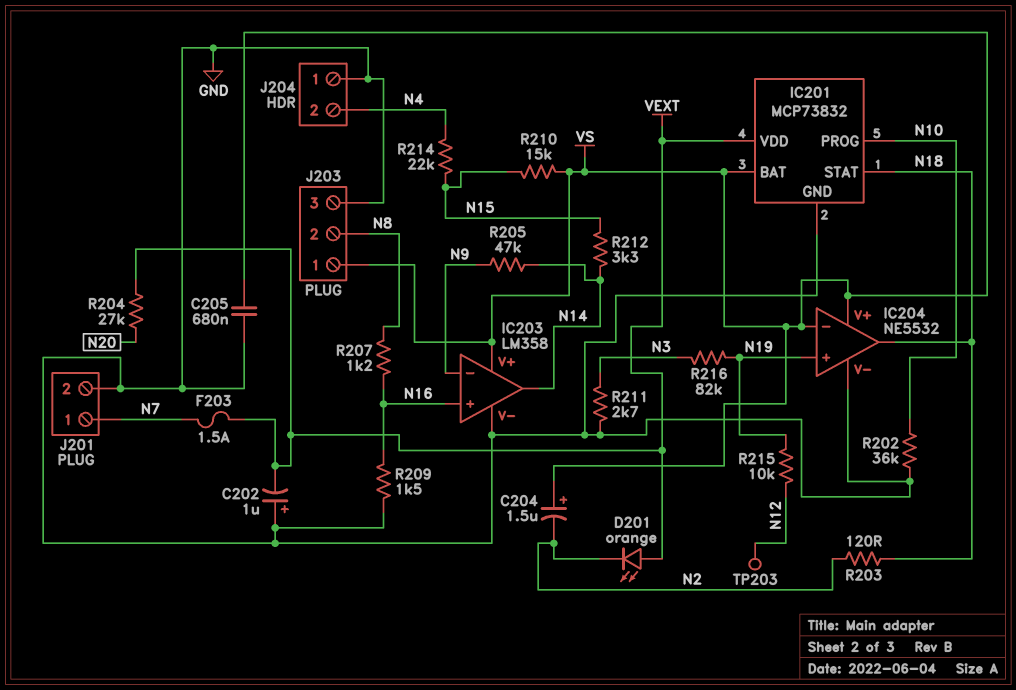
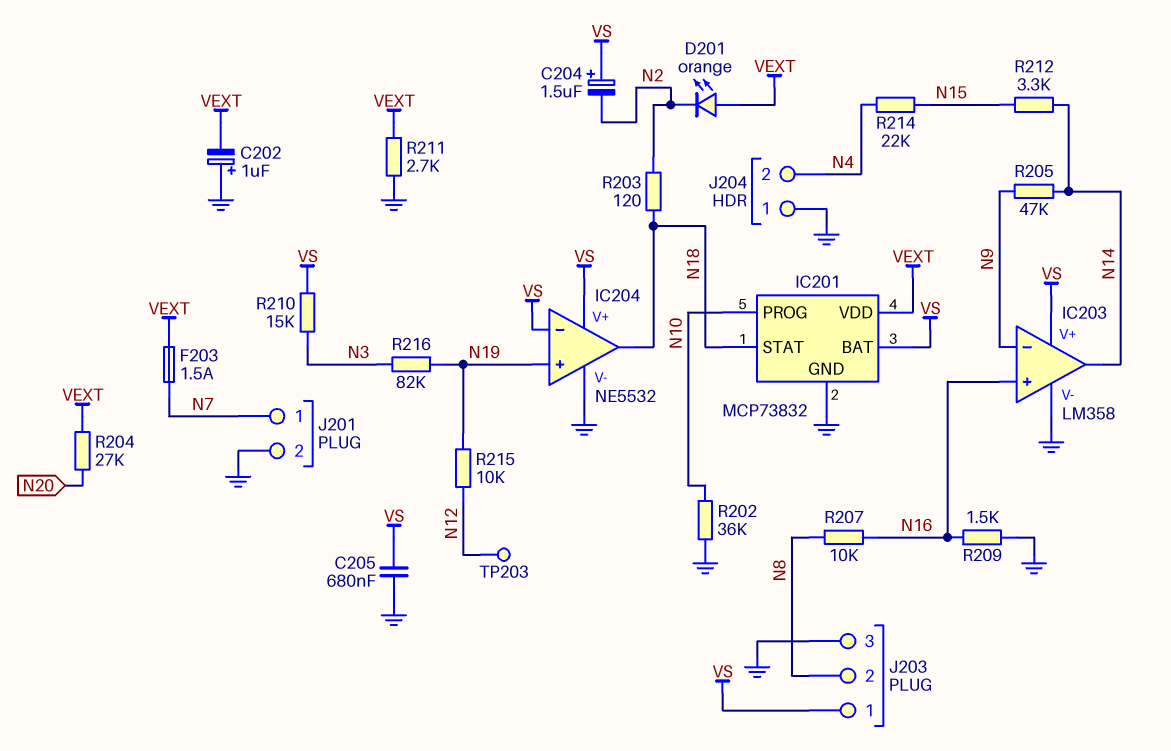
R207: 1.2k (N8, N16) -> 10k (N8, N16)
R210: 15k (N15, VS) -> 15k (N3, VS)
R211: 2.7k (GND, N3) -> 2.7k (GND, VEXT)

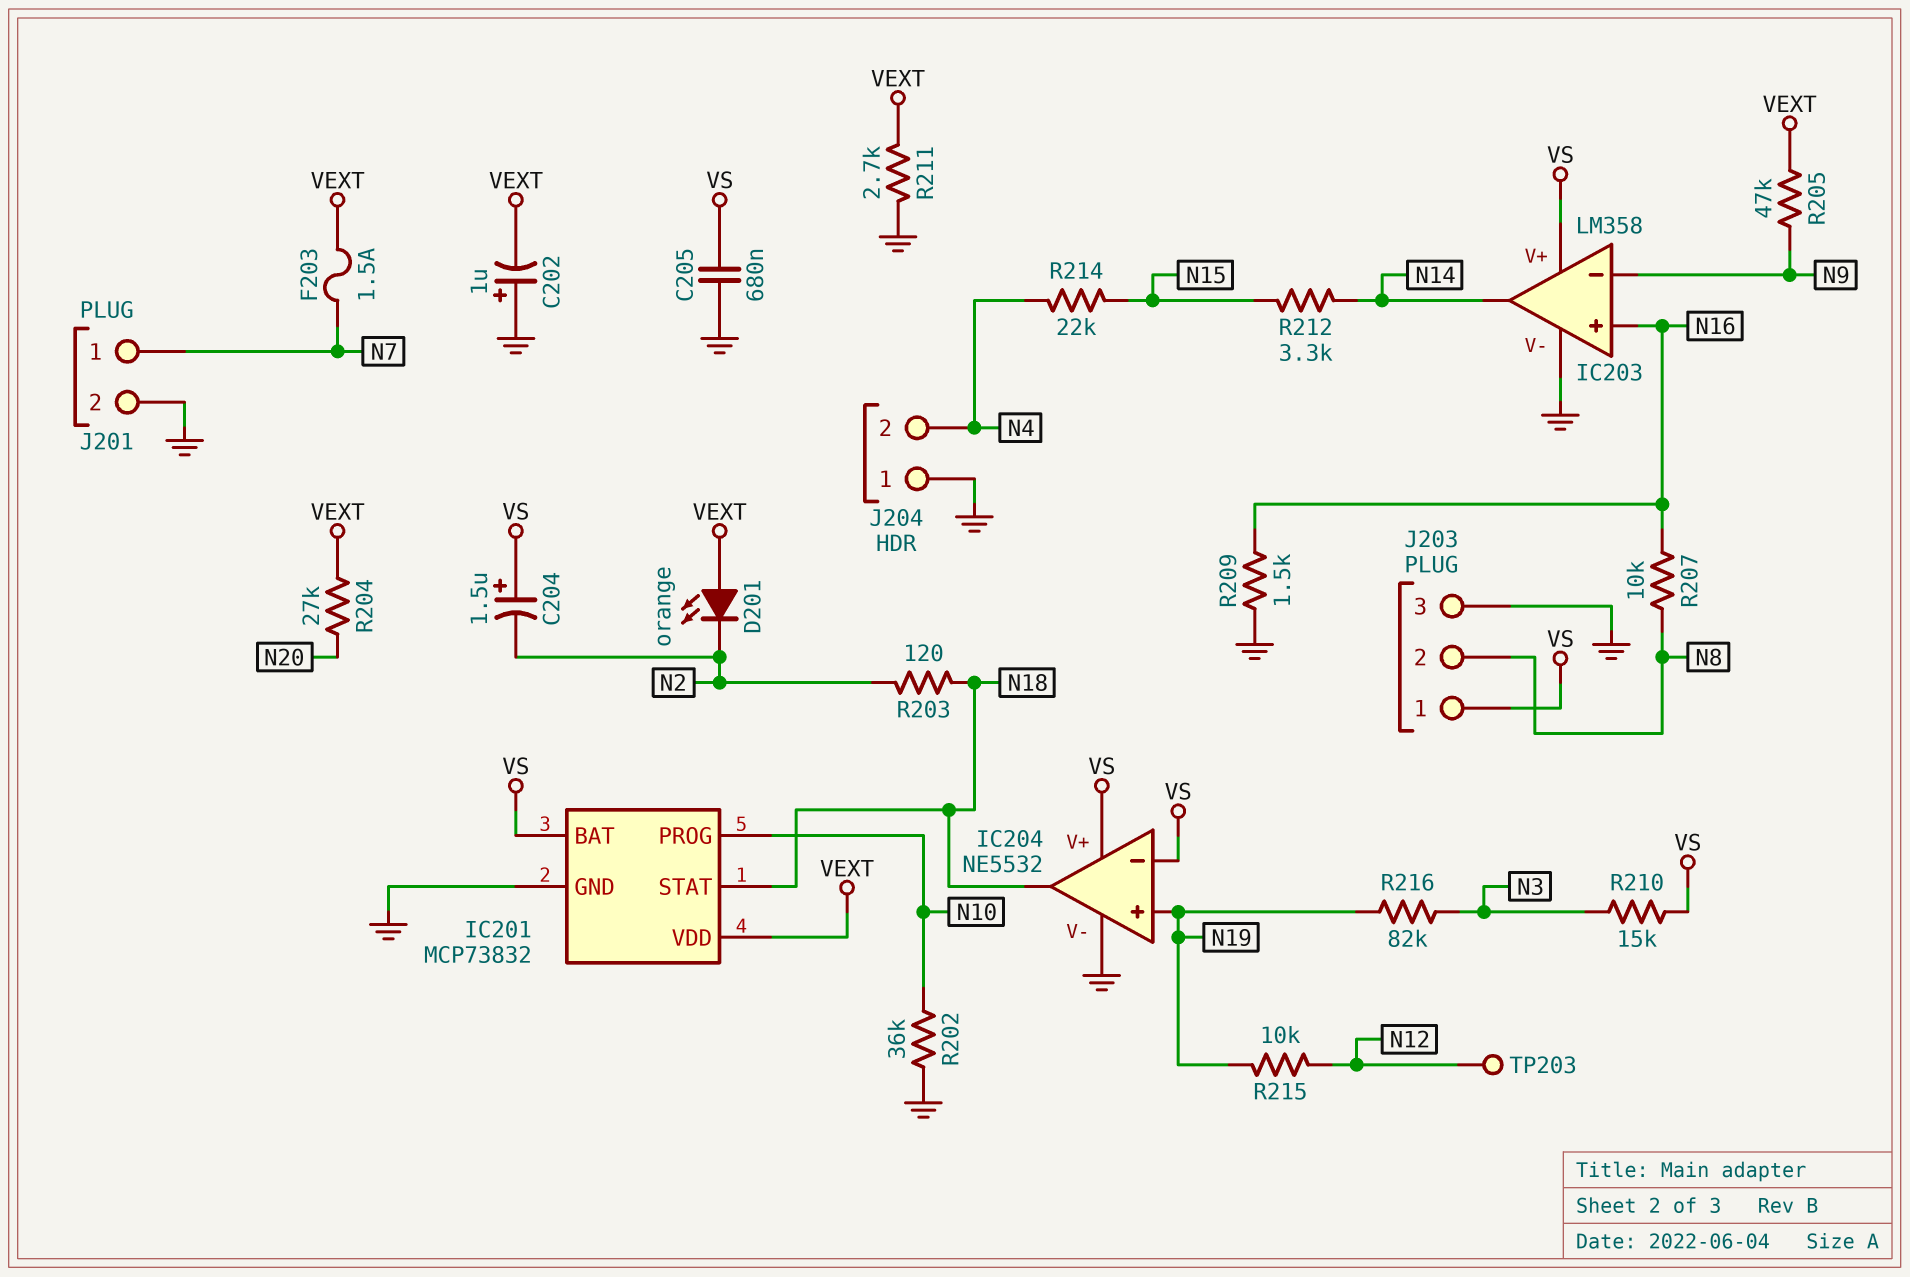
R205: 47k (N9, N14) -> 47k (N9, VEXT)

